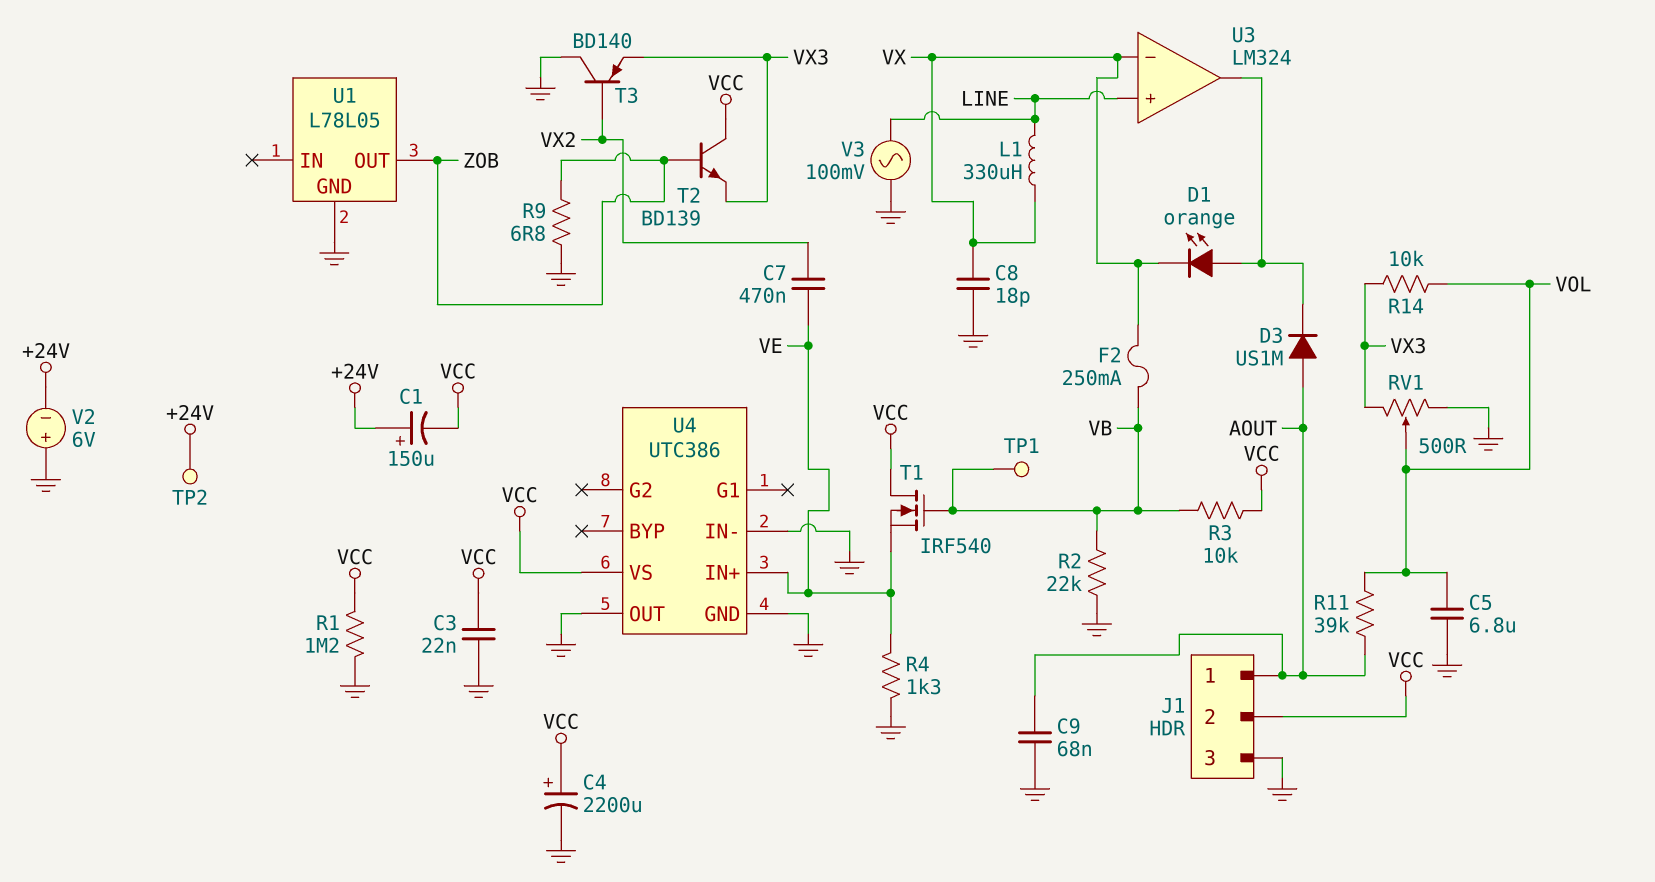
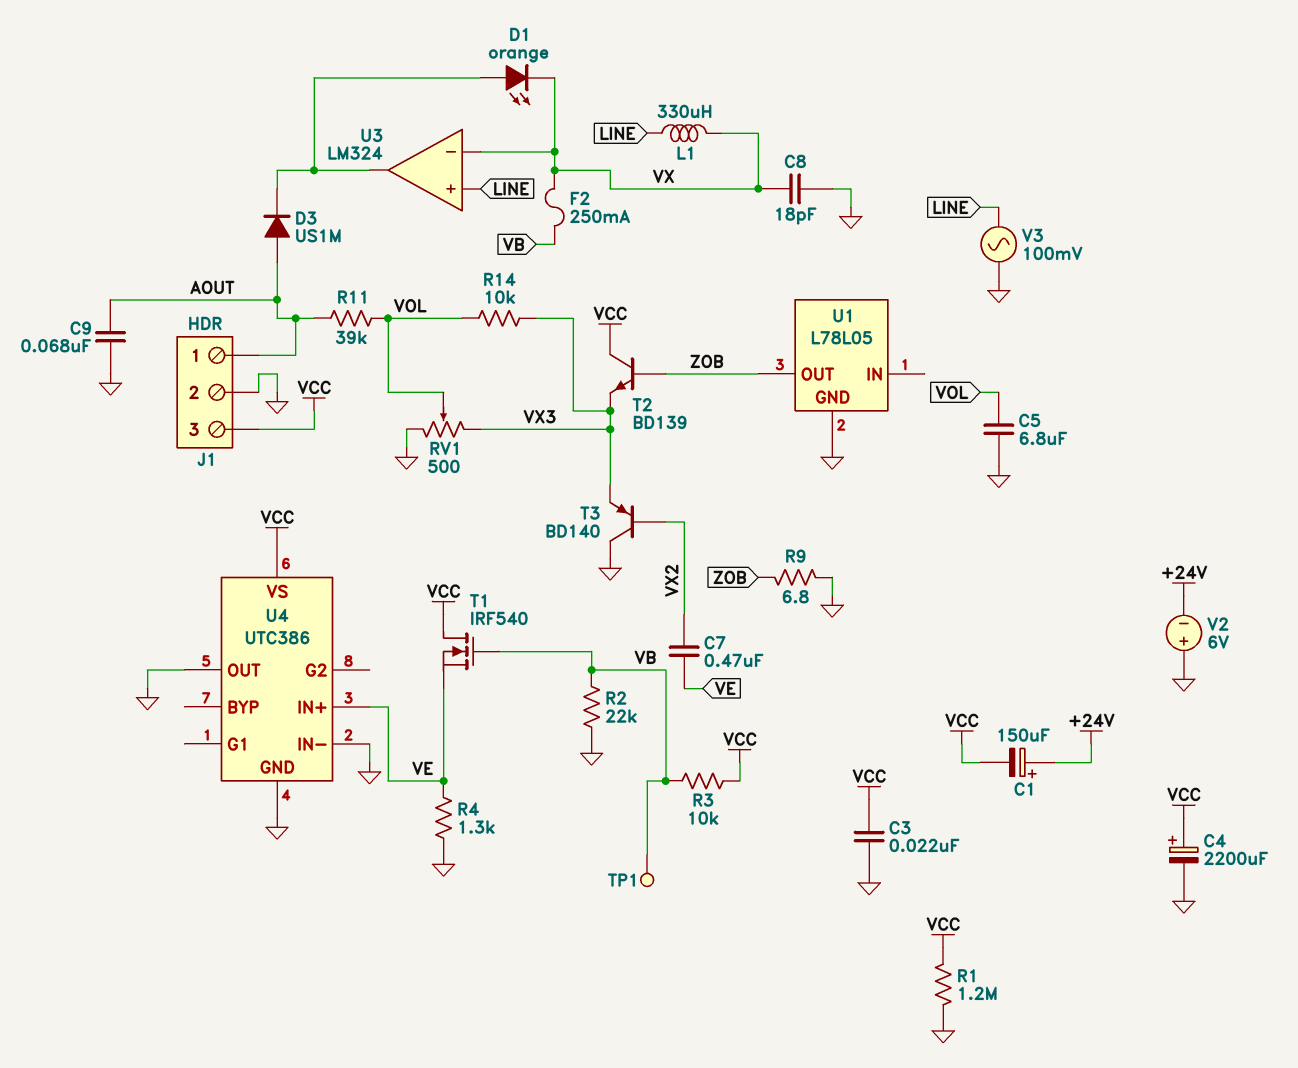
J1 pin 2: VCC -> GND
J1 pin 3: GND -> VCC
TP2: test point (+24V) -> none

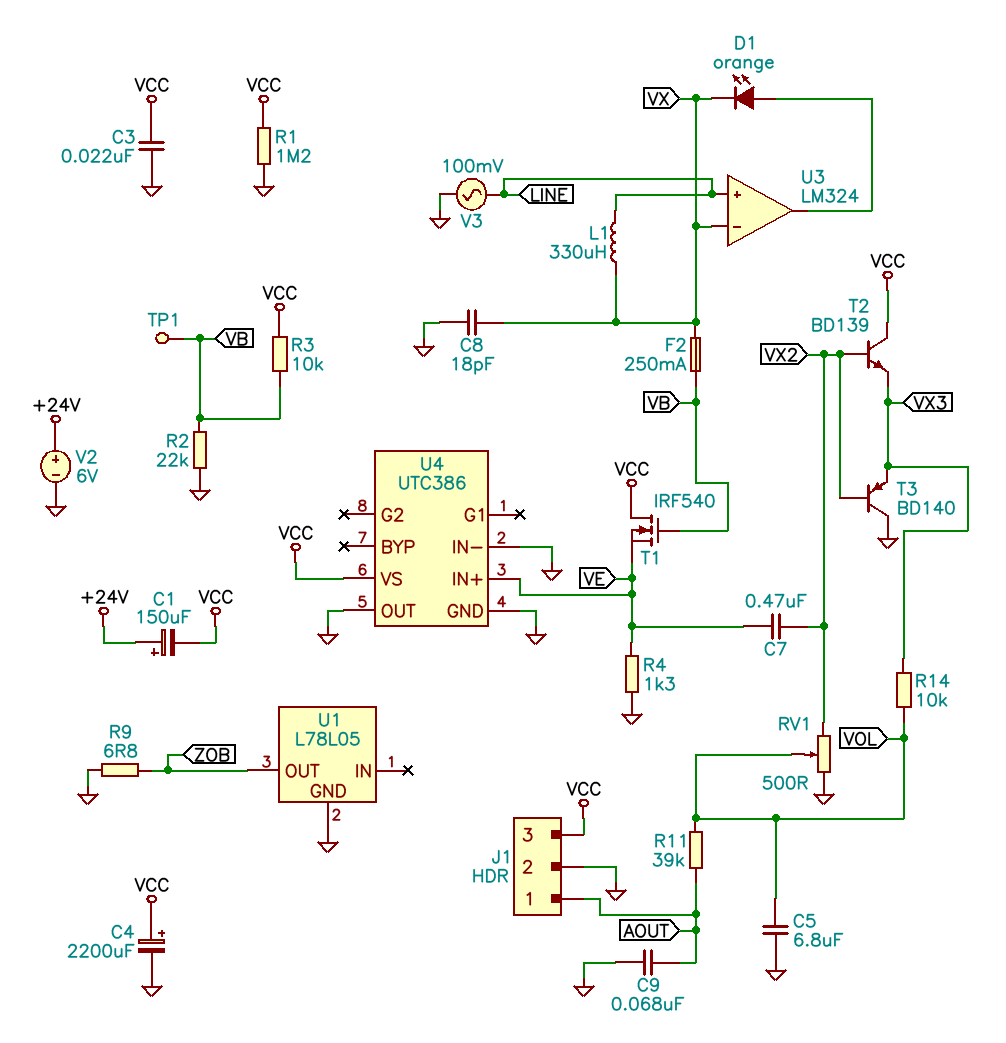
D3: diode US1M (A AOUT, K U3/out) -> none
RV1: 500 (GND, VX3, wiper VOL) -> 500 (GND, VX2, wiper VOL)
T2: NPN BD139 (B ZOB, C VCC, E VX3) -> NPN BD139 (B VX2, C VCC, E VX3)
V2: 6V (plus GND, minus +24V) -> 6V (plus +24V, minus GND)

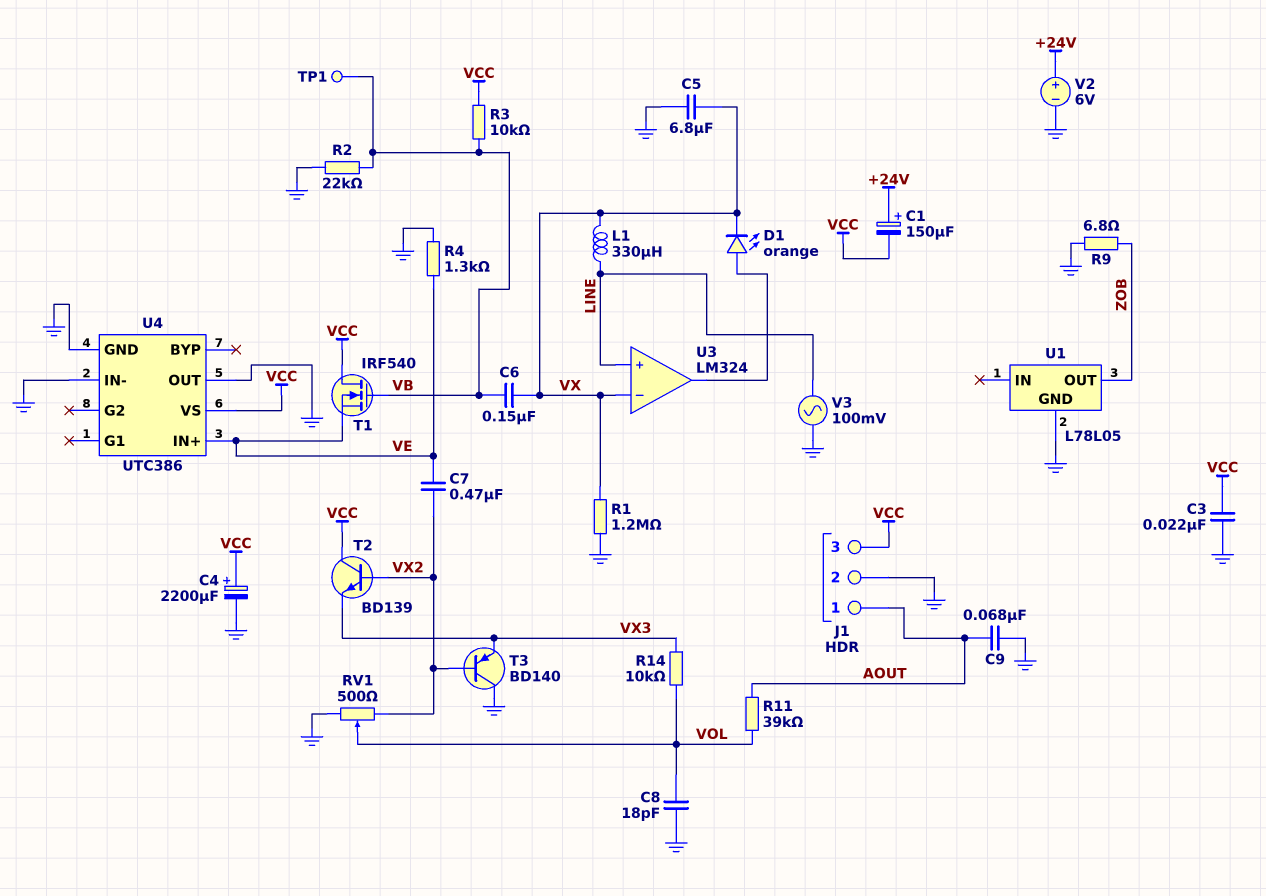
C5: 6.8uF (GND, VOL) -> 6.8uF (GND, VX)
C6: none -> 150nF (VB, VX)
C8: 18pF (GND, VX) -> 18pF (GND, VOL)
F2: 250mA (VB, VX) -> none
R1: 1.2M (GND, VCC) -> 1.2M (GND, VX)

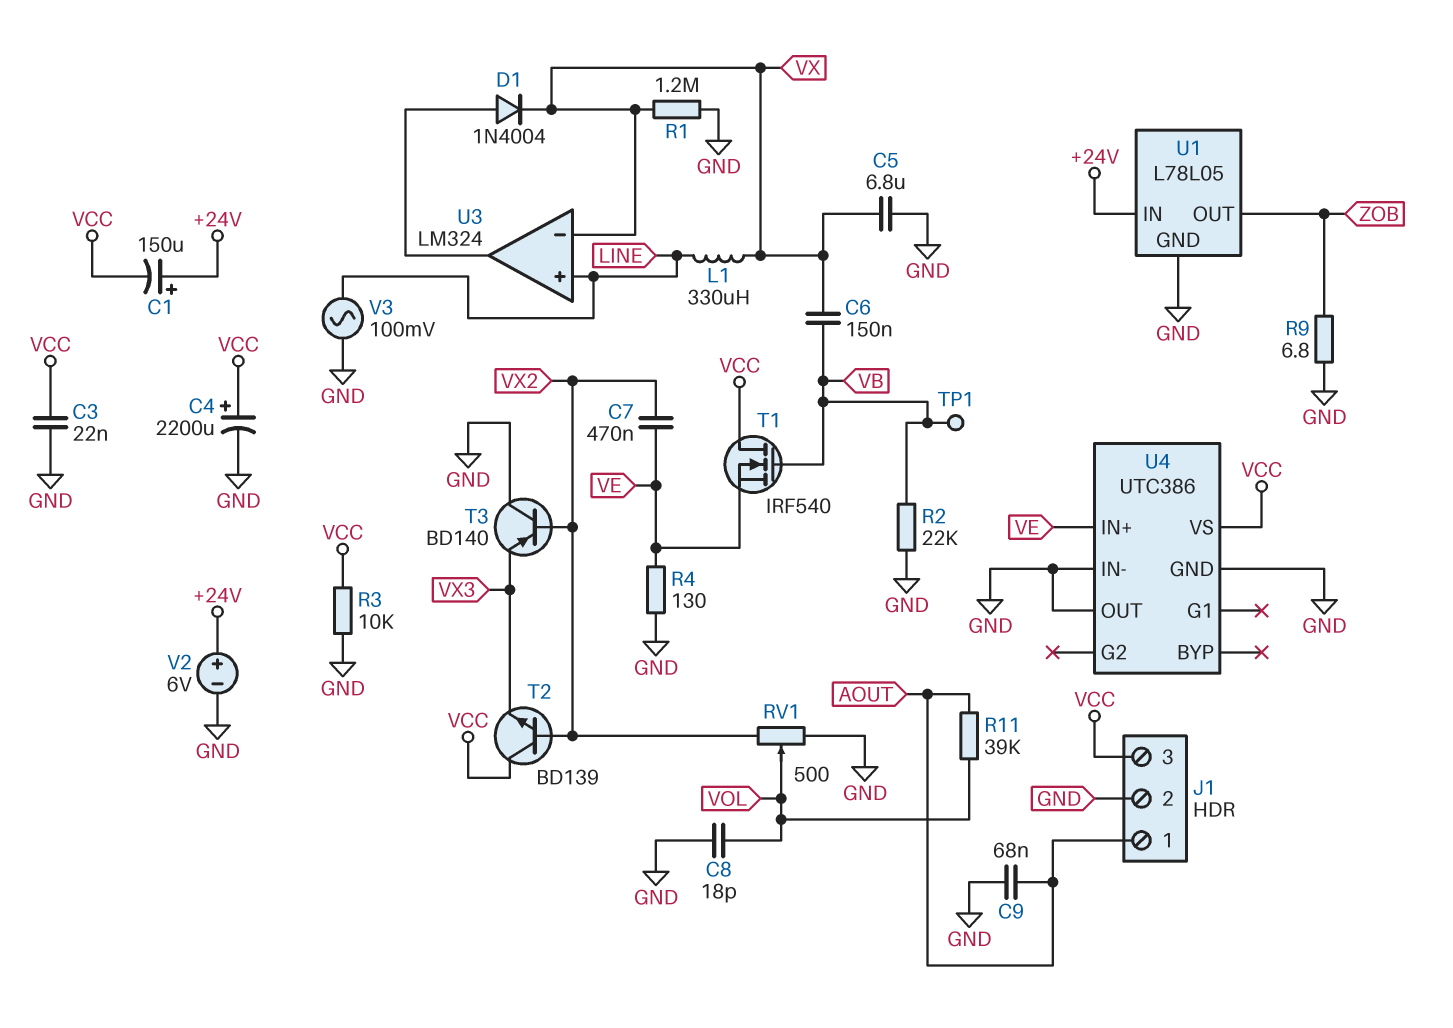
D1: LED orange (A U3/out, K VX) -> diode 1N4004 (A U3/out, K VX)
R3: 10k (VB, VCC) -> 10k (GND, VCC)
R4: 1.3k (GND, VE) -> 130 (GND, VE)
R14: 10k (VOL, VX3) -> none
U1 pin IN: none -> +24V

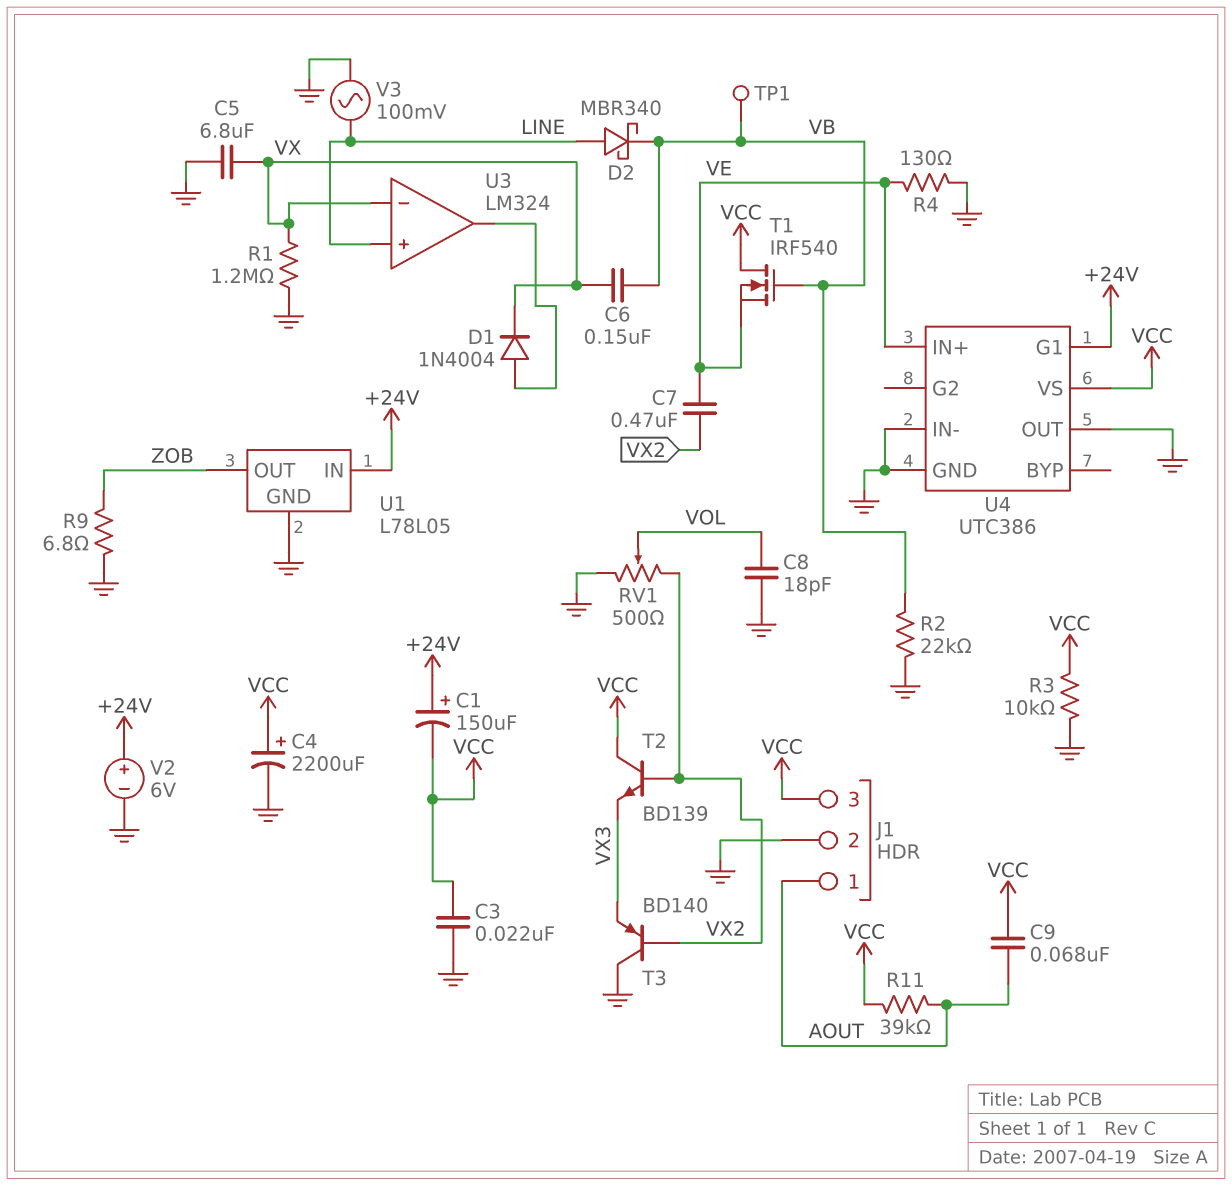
C9: 68nF (AOUT, GND) -> 68nF (AOUT, VCC)
D2: none -> schottky MBR340 (A LINE, K VB)
L1: 330uH (LINE, VX) -> none
R11: 39k (AOUT, VOL) -> 39k (AOUT, VCC)
U4 pin G1: none -> +24V

